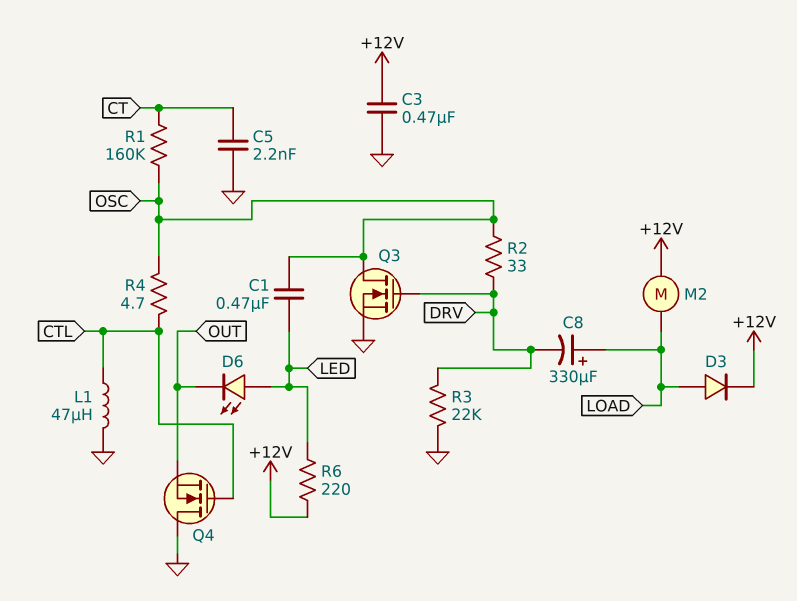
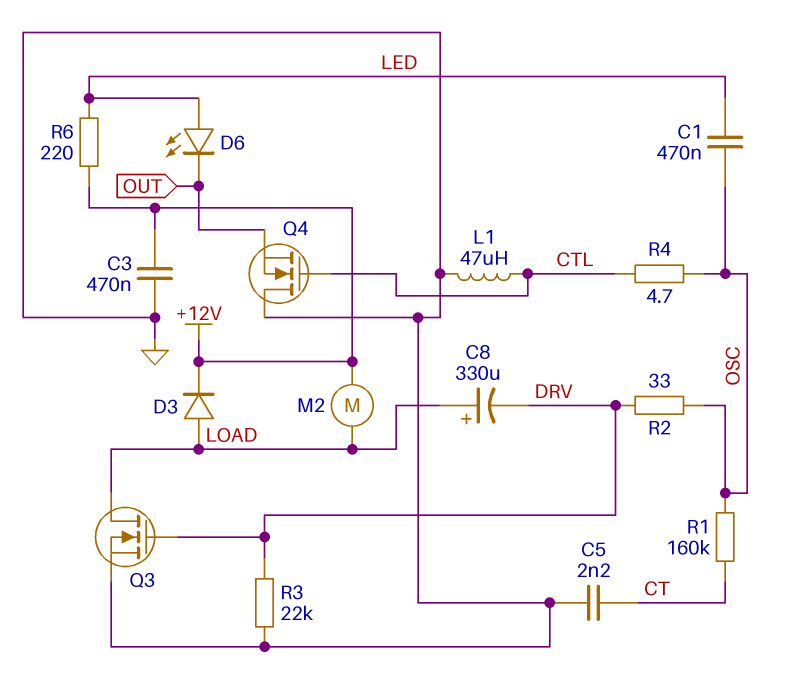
Q3: NMOS (G DRV, D OSC, S GND) -> NMOS (G DRV, D LOAD, S GND)

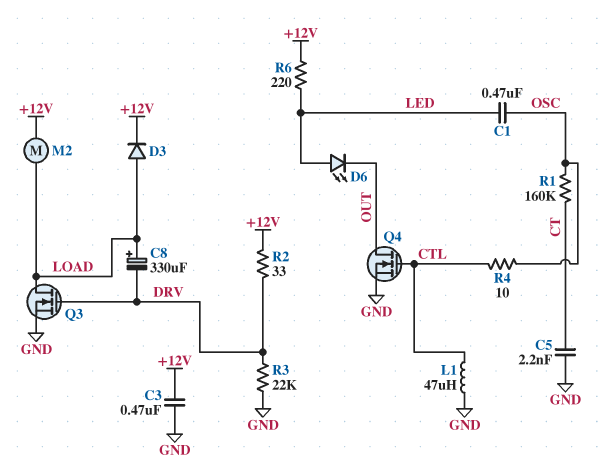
Q4: NMOS (G CTL, D GND, S OUT) -> NMOS (G CTL, D OUT, S GND)
R2: 33 (DRV, OSC) -> 33 (+12V, DRV)
R4: 4.7 (CTL, OSC) -> 10 (CTL, OSC)

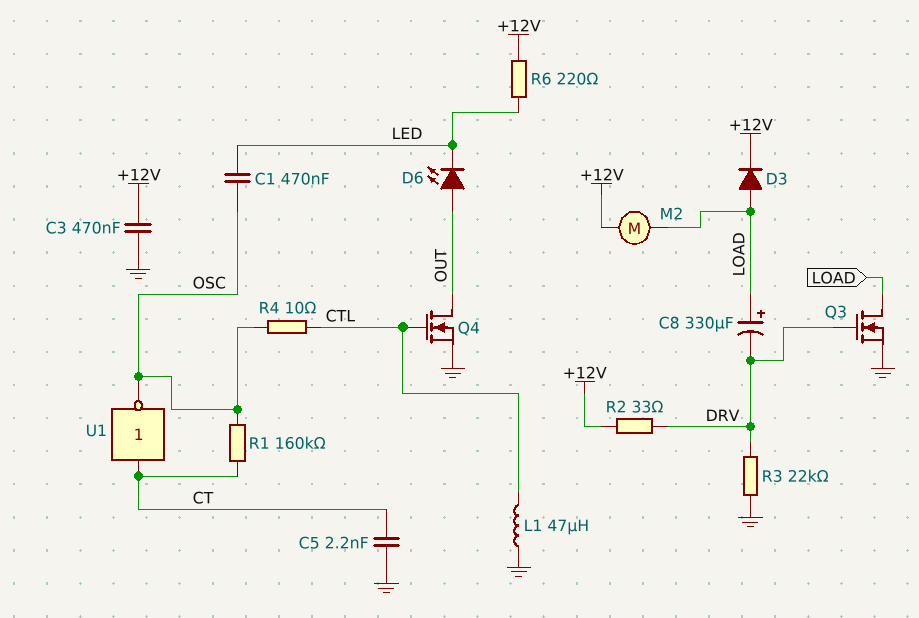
D6: LED (A LED, K OUT) -> LED (A OUT, K LED)
U1: none -> NOT (in CT, out OSC)

